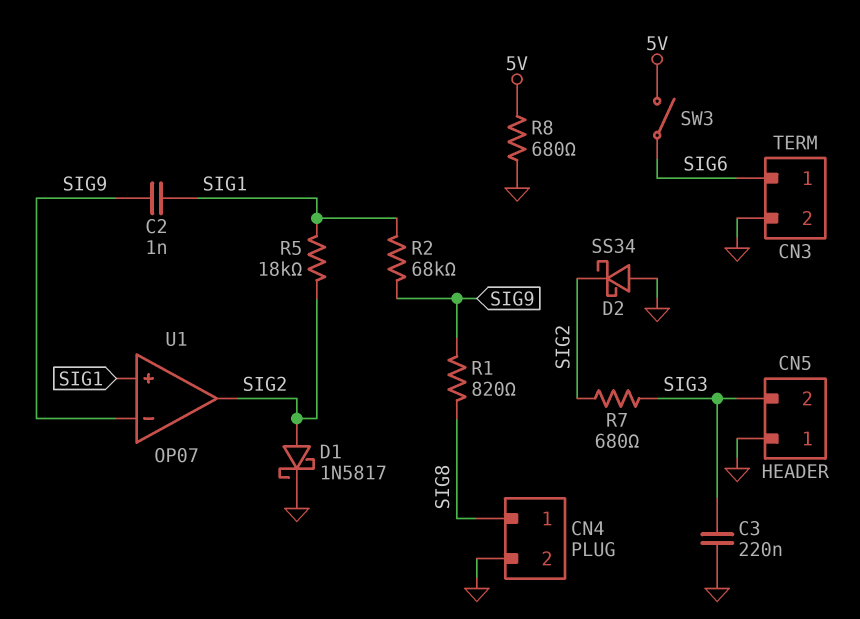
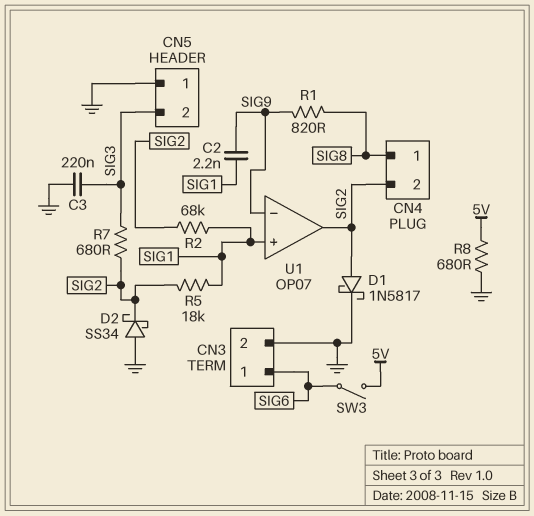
C2: 1nF (SIG1, SIG9) -> 2.2nF (SIG1, SIG9)
CN4 pin 2: GND -> SIG2
R2: 68k (SIG1, SIG9) -> 68k (SIG1, SIG2)

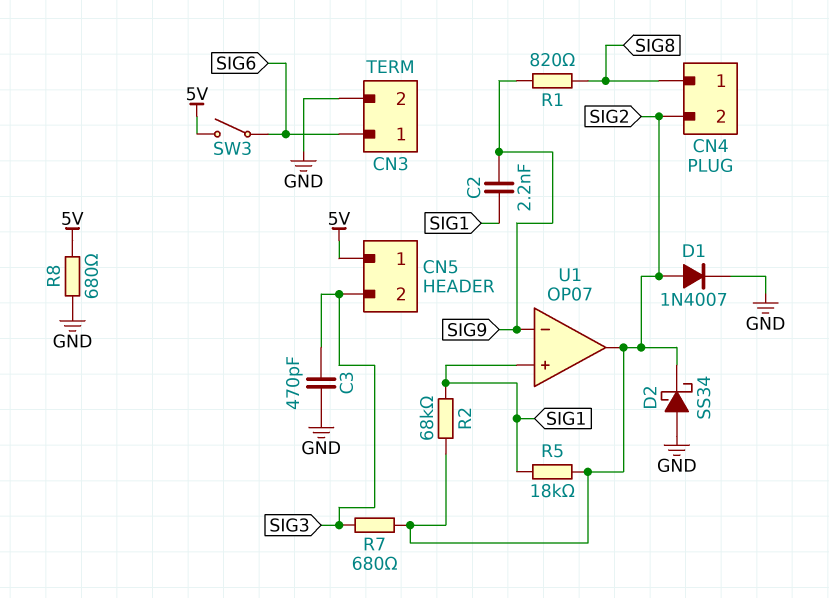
C3: 220nF (GND, SIG3) -> 470pF (GND, SIG3)
CN5 pin 1: GND -> 5V
D1: schottky 1N5817 (A SIG2, K GND) -> diode 1N4007 (A SIG2, K GND)

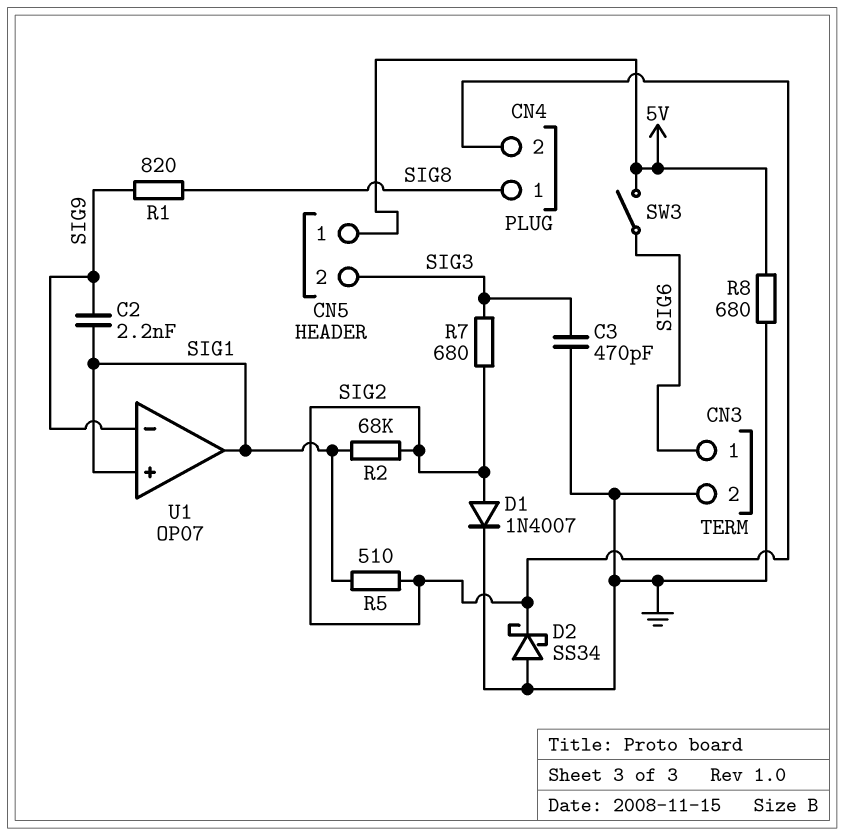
R5: 18k (SIG1, SIG2) -> 510 (SIG1, SIG2)
U1 pin out: SIG2 -> SIG1

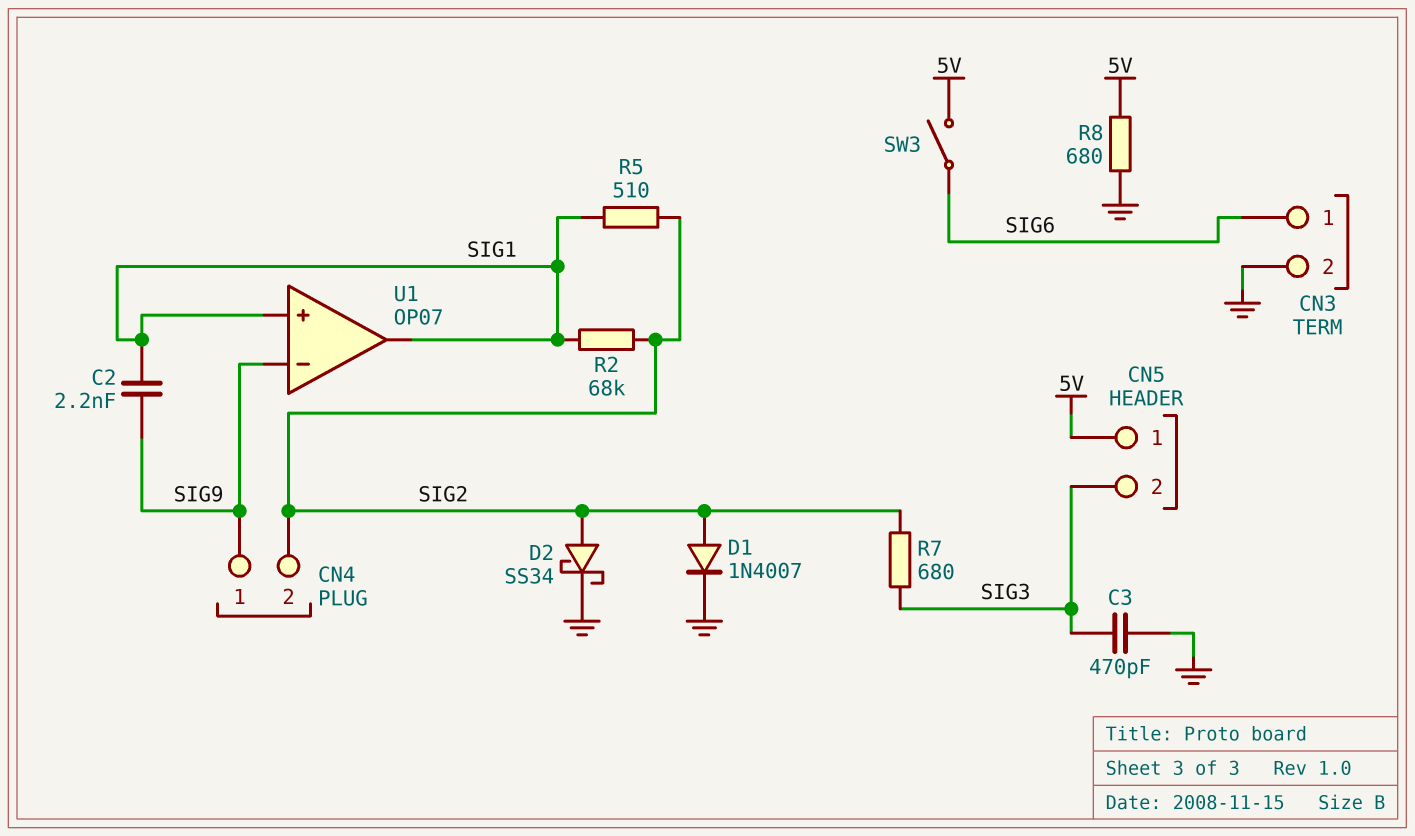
CN4 pin 1: SIG8 -> SIG9
D2: schottky SS34 (A GND, K SIG2) -> schottky SS34 (A SIG2, K GND)
R1: 820 (SIG8, SIG9) -> none

